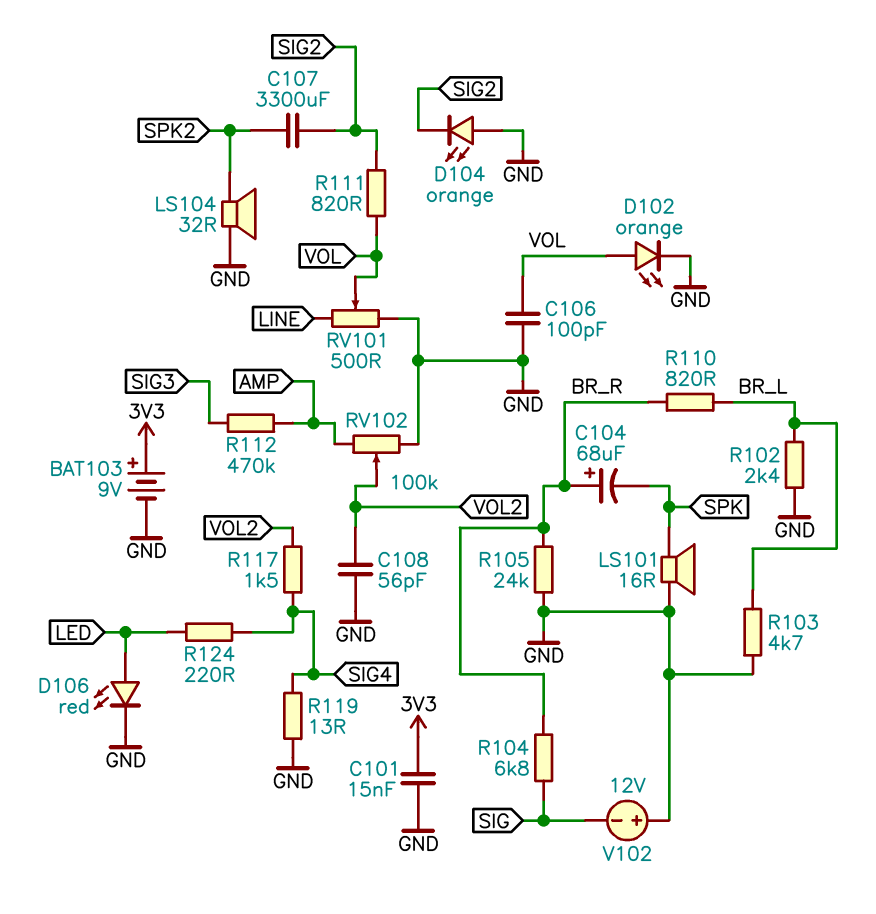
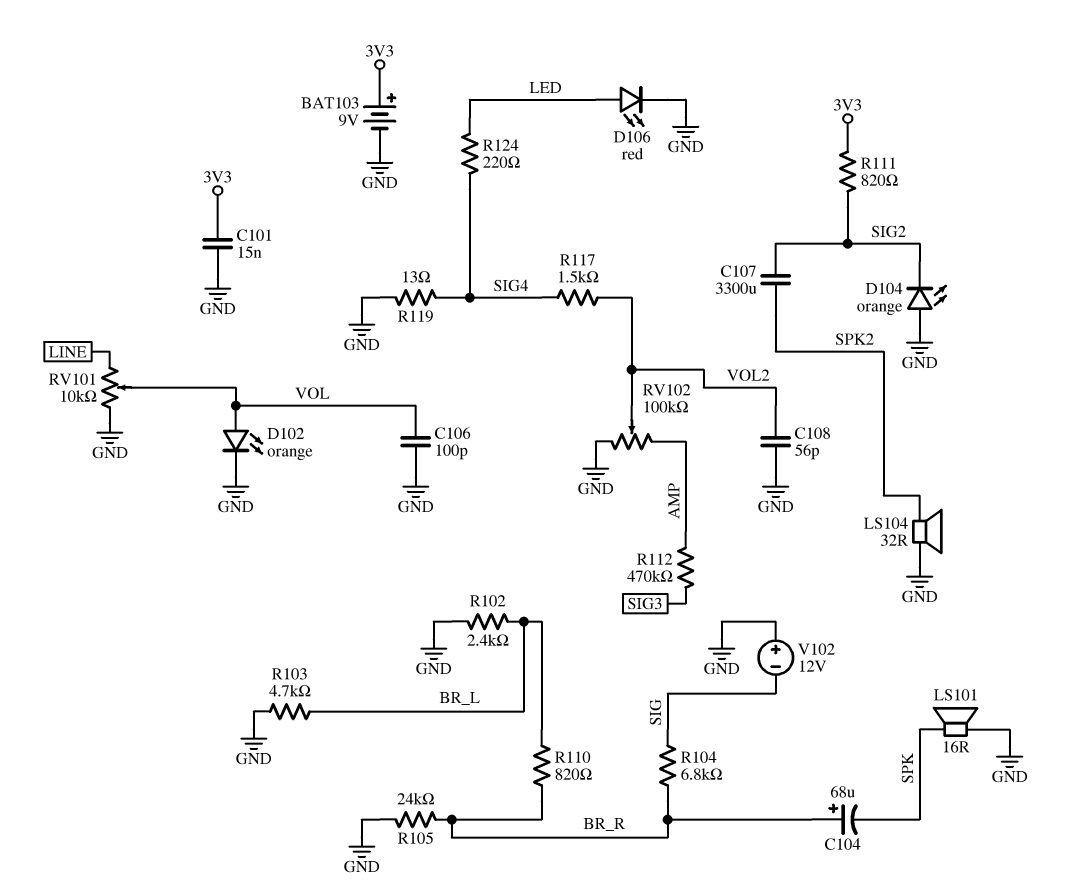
R111: 820 (SIG2, VOL) -> 820 (3V3, SIG2)
RV101: 500 (GND, LINE, wiper VOL) -> 10k (GND, LINE, wiper VOL)

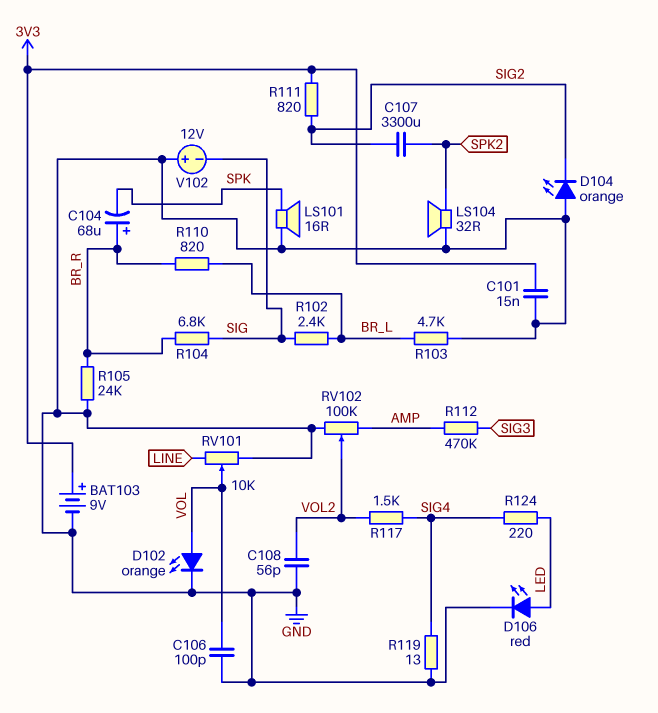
R102: 2.4k (BR_L, GND) -> 2.4k (BR_L, SIG)

